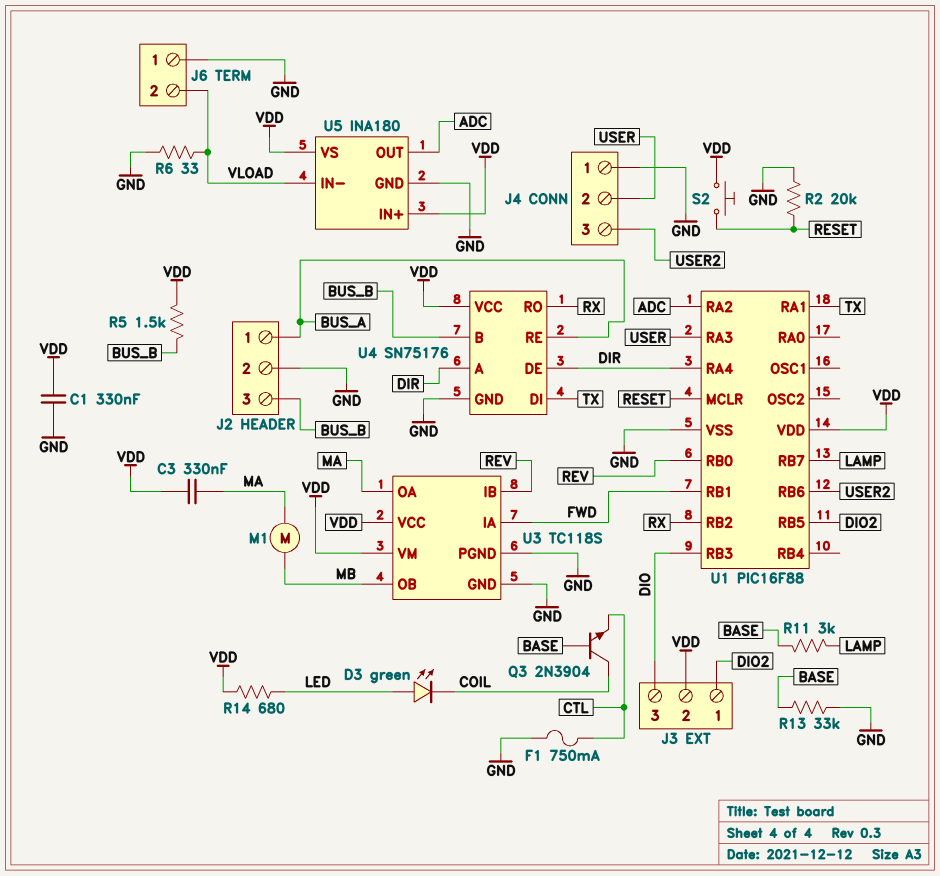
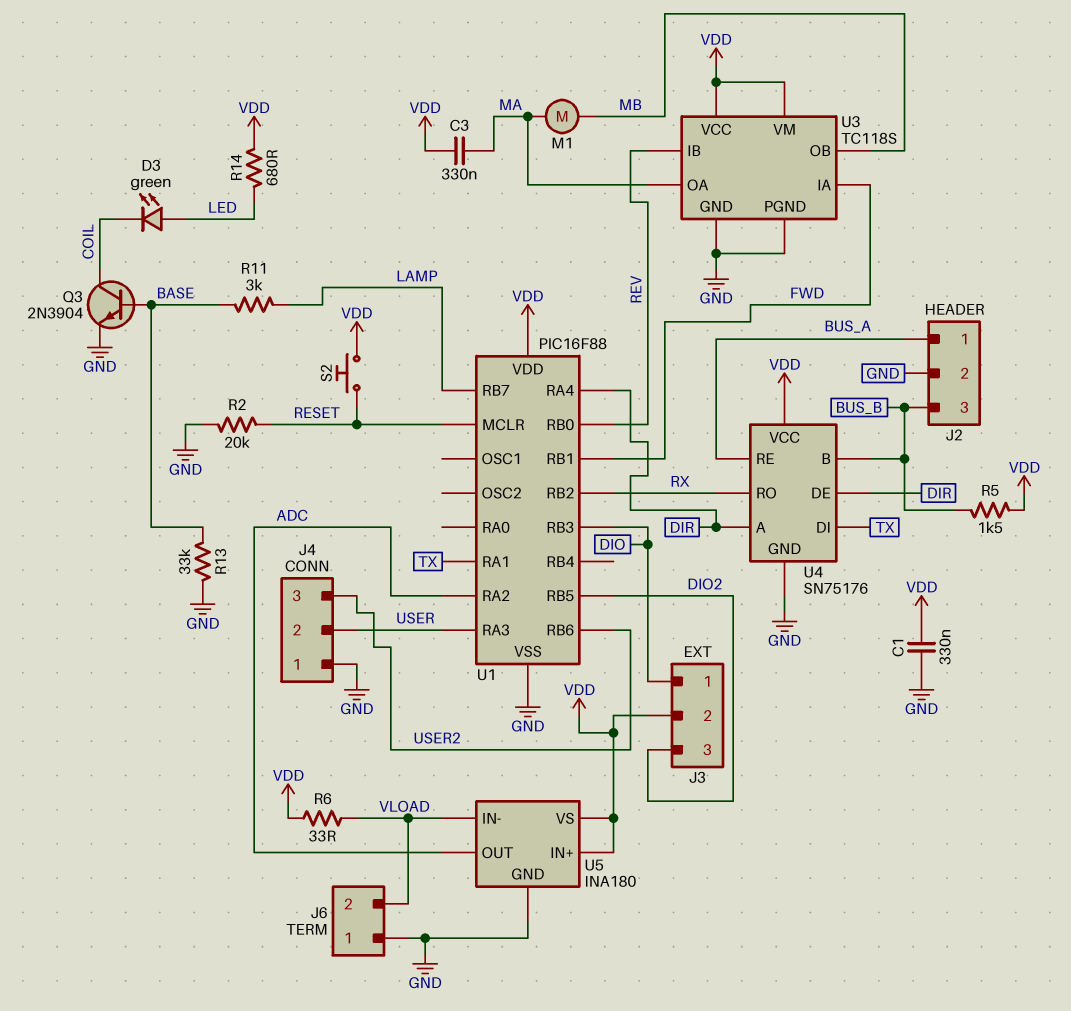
F1: 750mA (CTL, GND) -> none
J3 pin 1: DIO2 -> DIO
J3 pin 3: DIO -> DIO2
Q3: NPN 2N3904 (B BASE, C COIL, E CTL) -> NPN 2N3904 (B BASE, C COIL, E GND)
R6: 33 (GND, VLOAD) -> 33 (VDD, VLOAD)

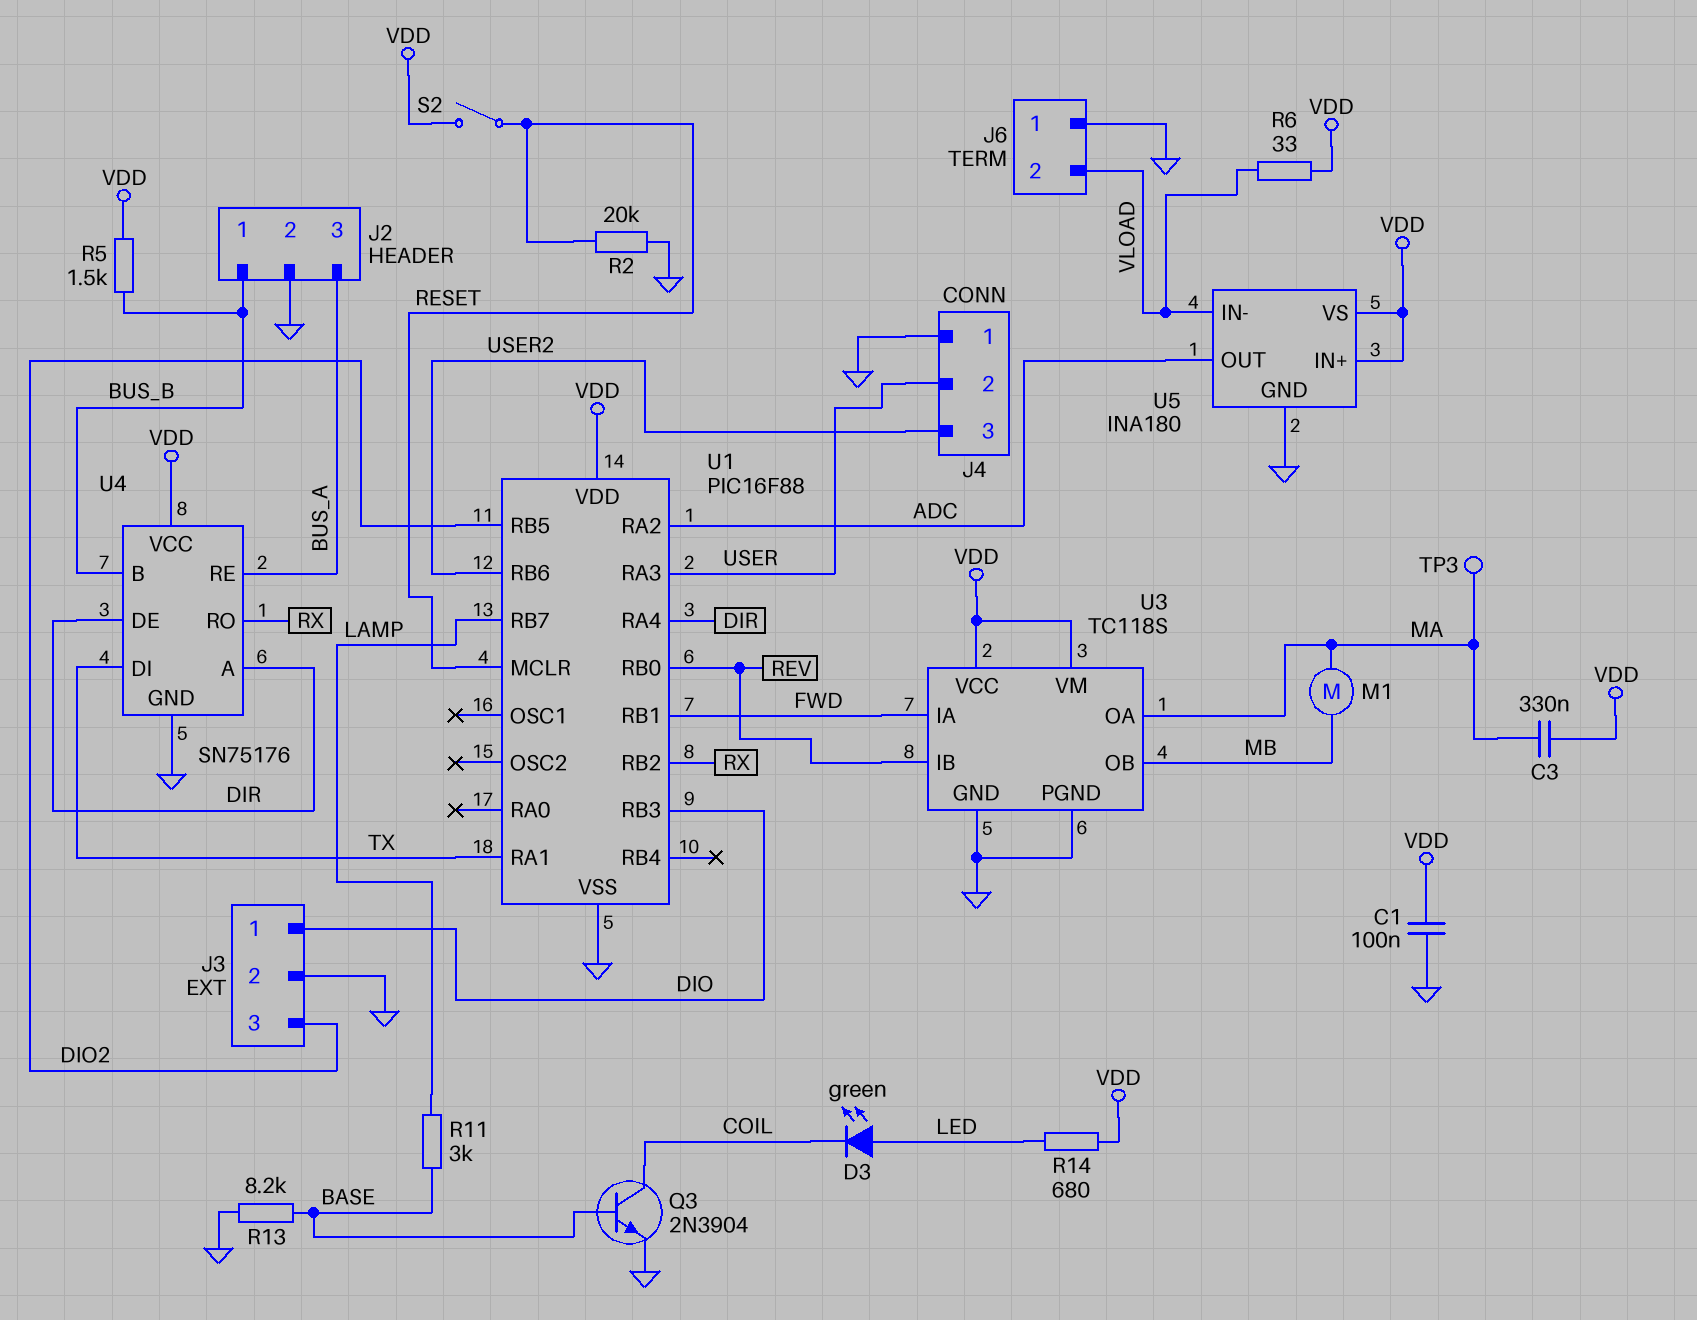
C1: 330nF (GND, VDD) -> 100nF (GND, VDD)
J2 pin 1: BUS_A -> BUS_B
J2 pin 3: BUS_B -> BUS_A
J3 pin 2: VDD -> GND
R13: 33k (BASE, GND) -> 8.2k (BASE, GND)
S2: button (RESET, VDD) -> switch (RESET, VDD)
TP3: none -> test point (MA)

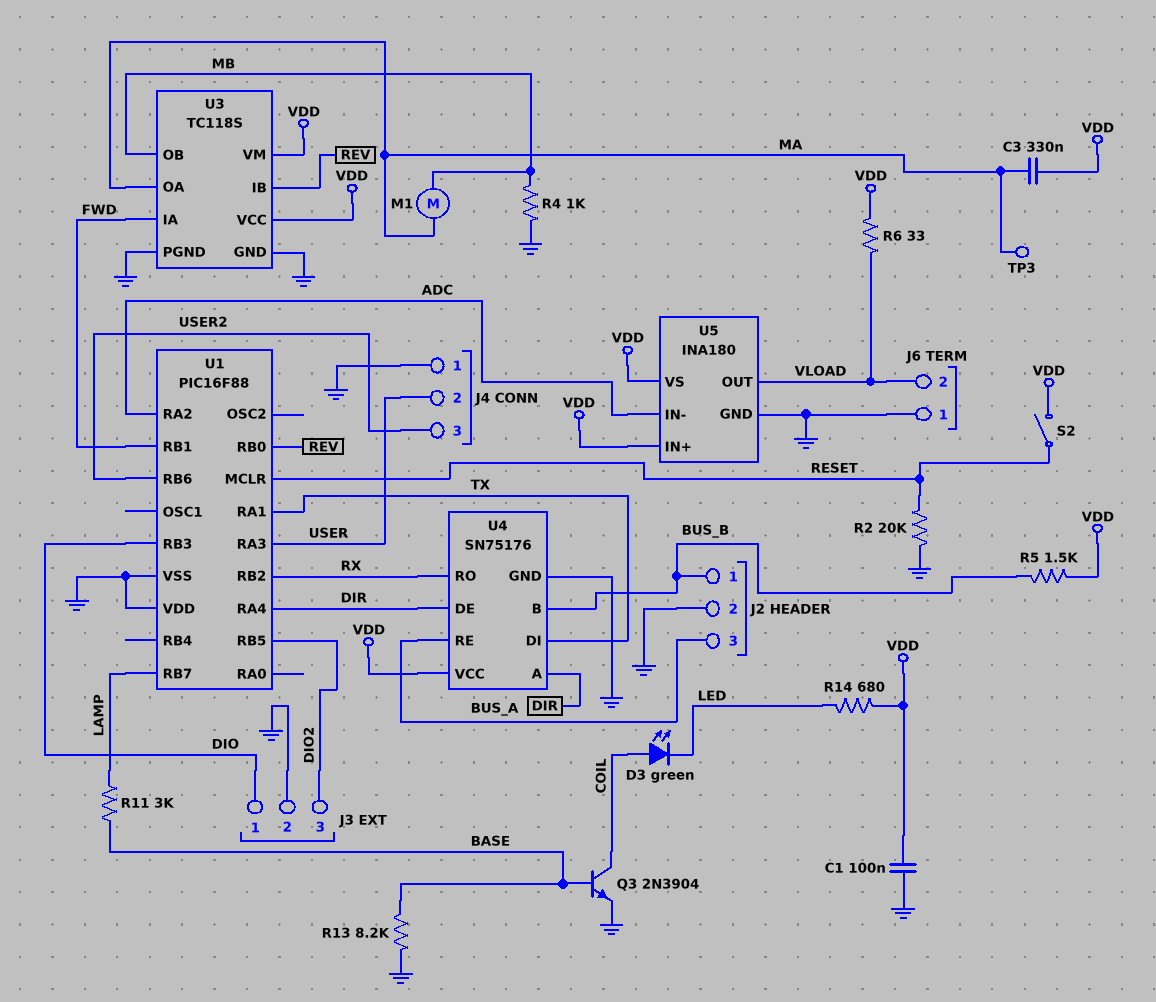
D3: LED green (A LED, K COIL) -> LED green (A COIL, K LED)
R4: none -> 1k (GND, MB)
U1 pin VDD: VDD -> GND
U5 pin IN-: VLOAD -> ADC
U5 pin OUT: ADC -> VLOAD

